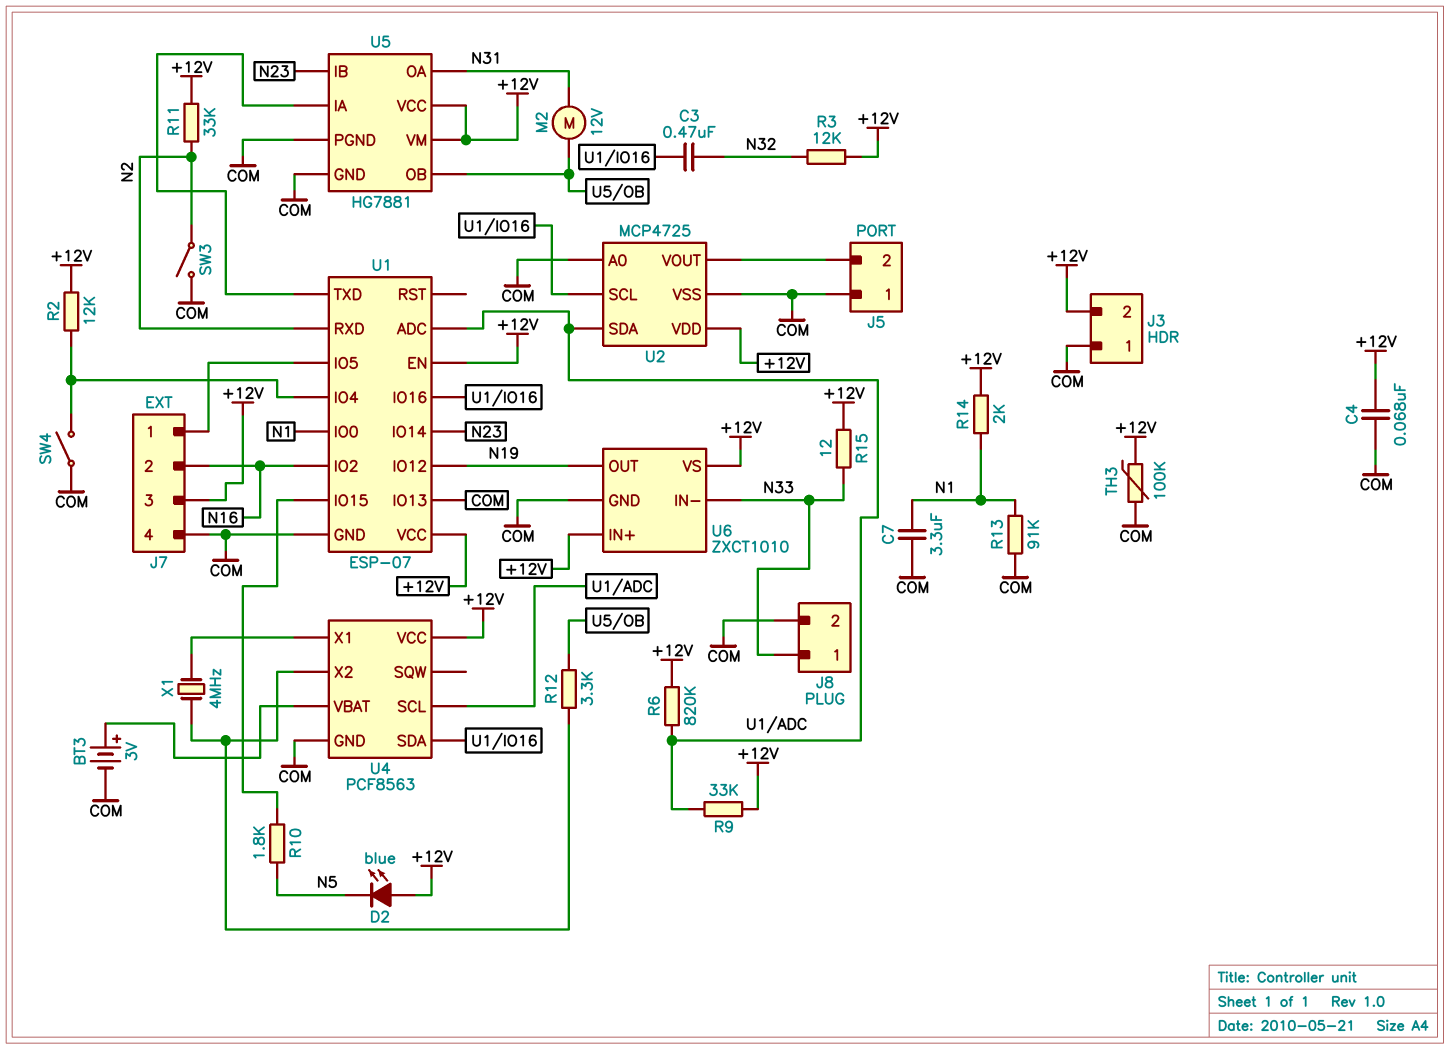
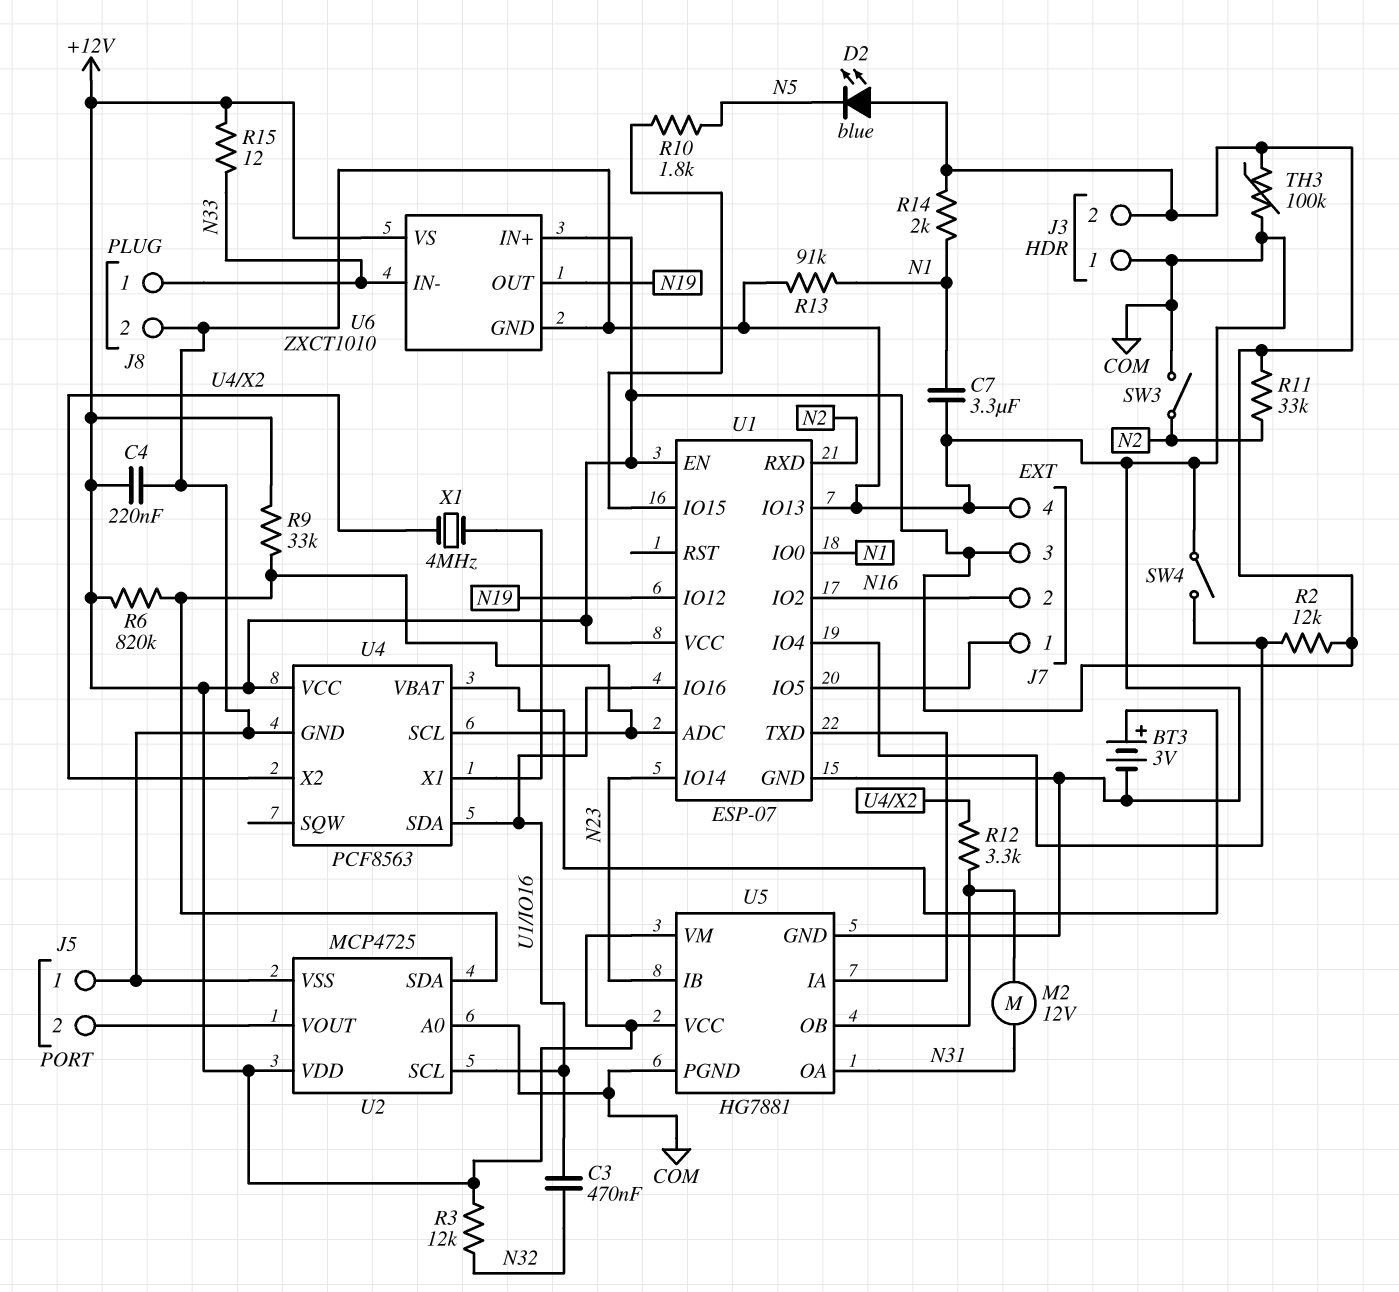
C4: 68nF (+12V, COM) -> 220nF (+12V, COM)

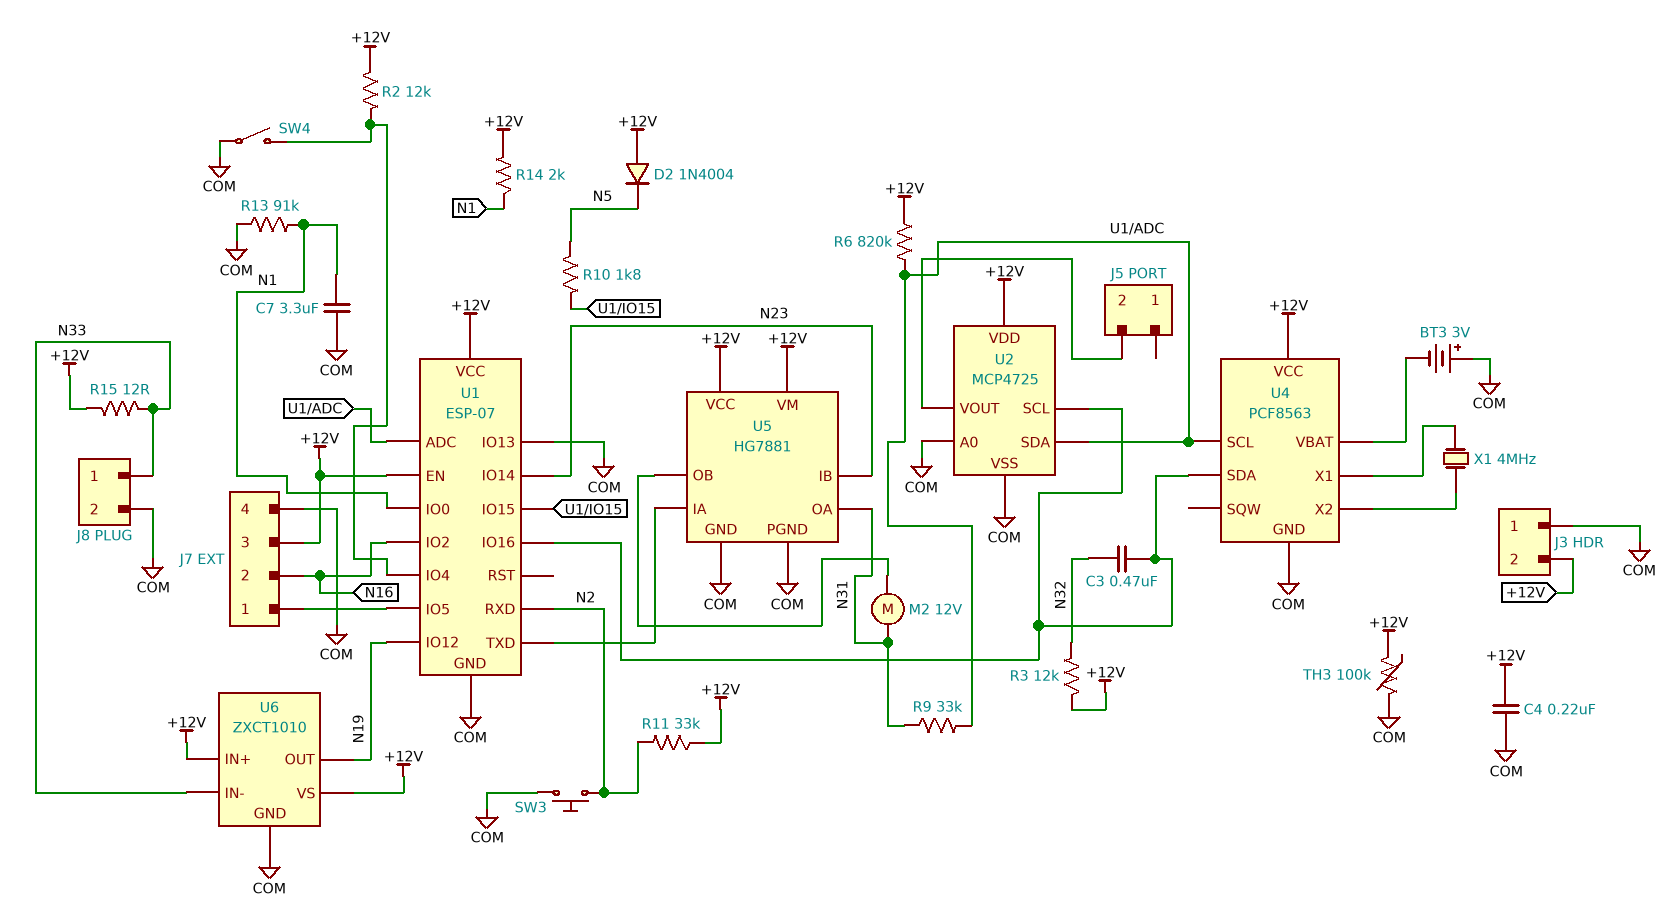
BT3: 3V (plus U4/VBAT, minus COM) -> 3V (plus COM, minus U4/VBAT)
D2: LED blue (A +12V, K N5) -> diode 1N4004 (A +12V, K N5)
J5 pin 1: COM -> none
R9: 33k (+12V, U1/ADC) -> 33k (N31, U1/ADC)
R12: 3.3k (U4/X2, U5/OB) -> none
SW3: switch (COM, N2) -> button (COM, N2)

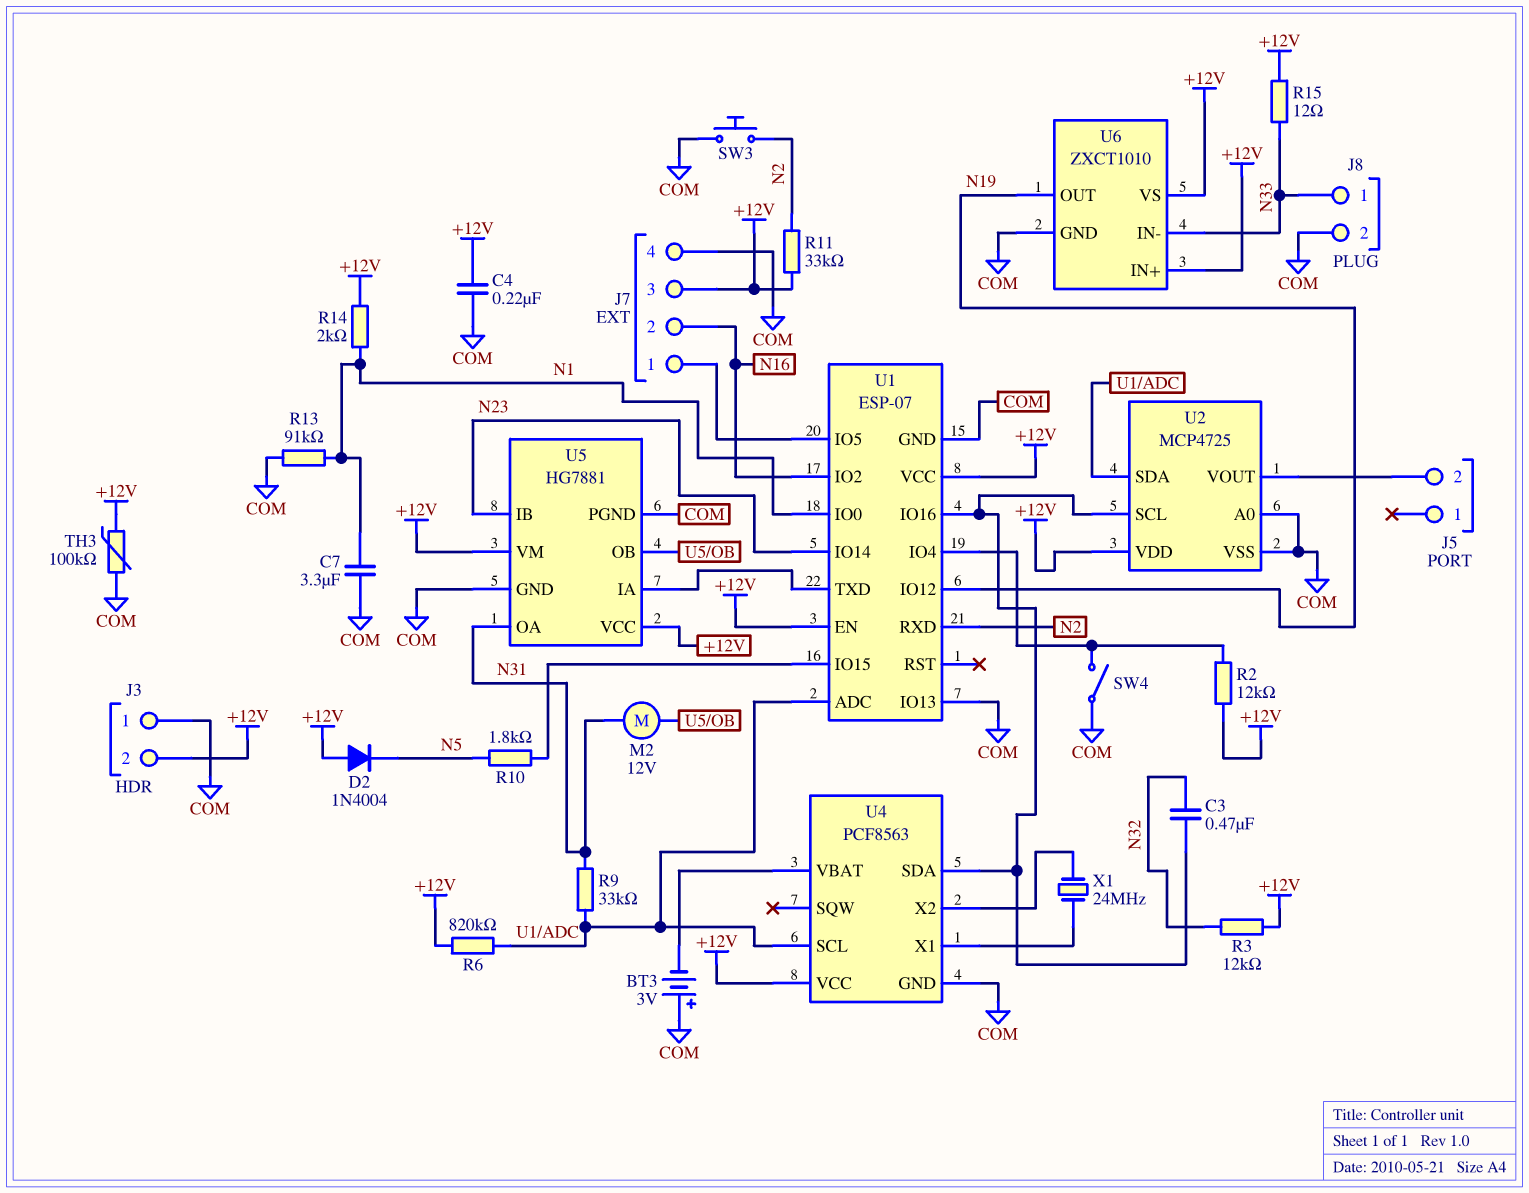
X1: 4MHz (U4/X1, U4/X2) -> 24MHz (U4/X1, U4/X2)

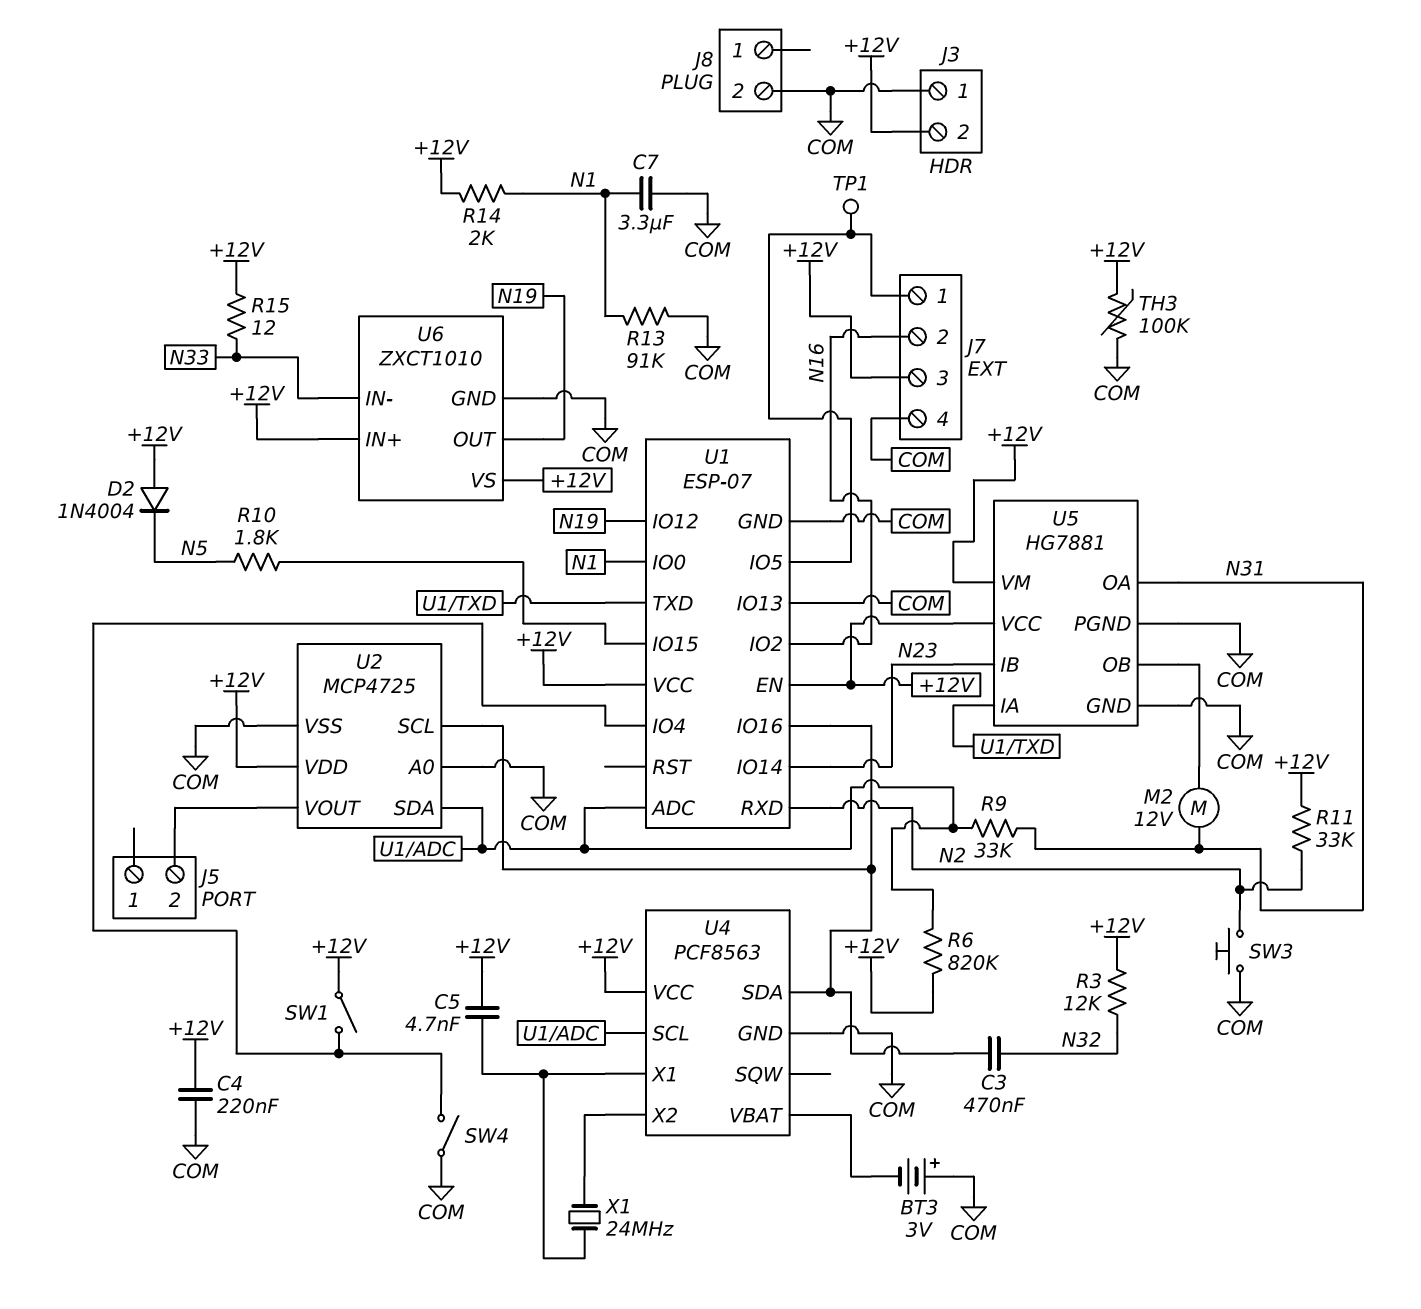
C5: none -> 4.7nF (+12V, U4/X1)
J8 pin 1: N33 -> none
R2: 12k (+12V, U1/IO4) -> none
SW1: none -> switch (+12V, U1/IO4)
TP1: none -> test point (J7/1)

